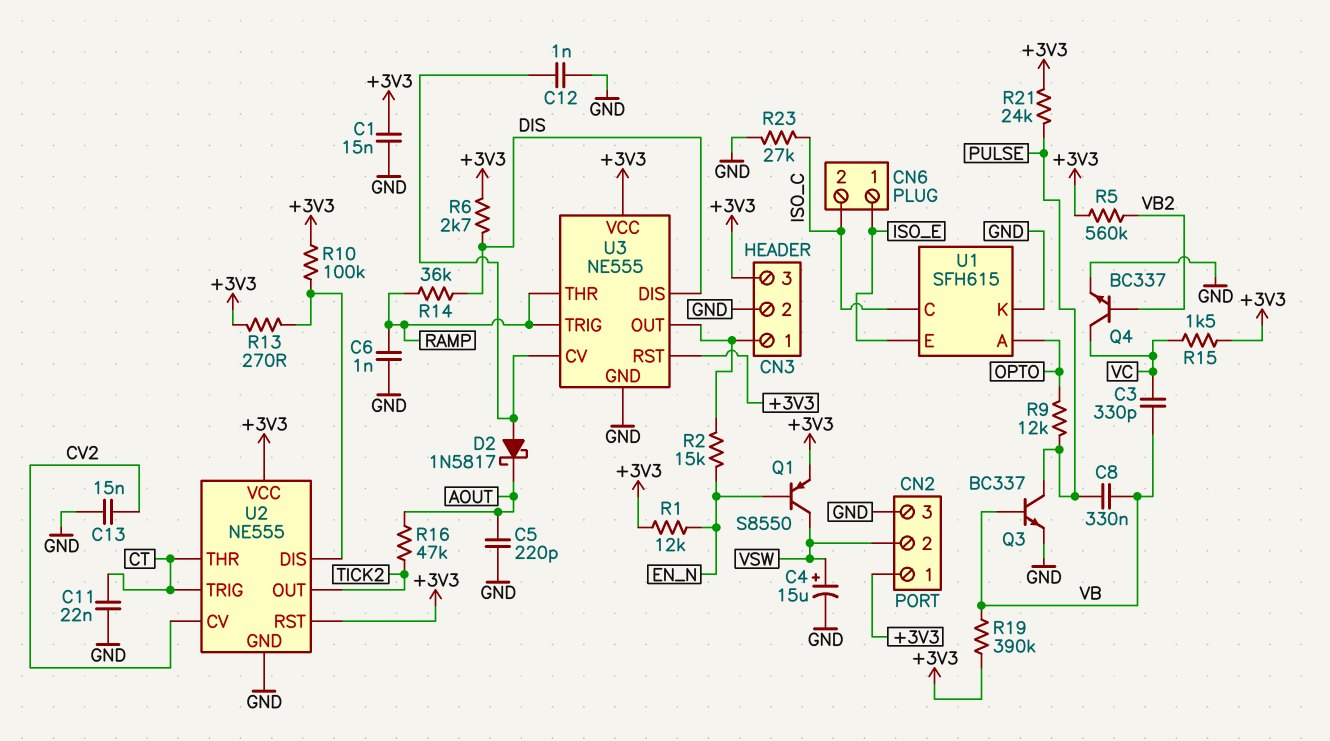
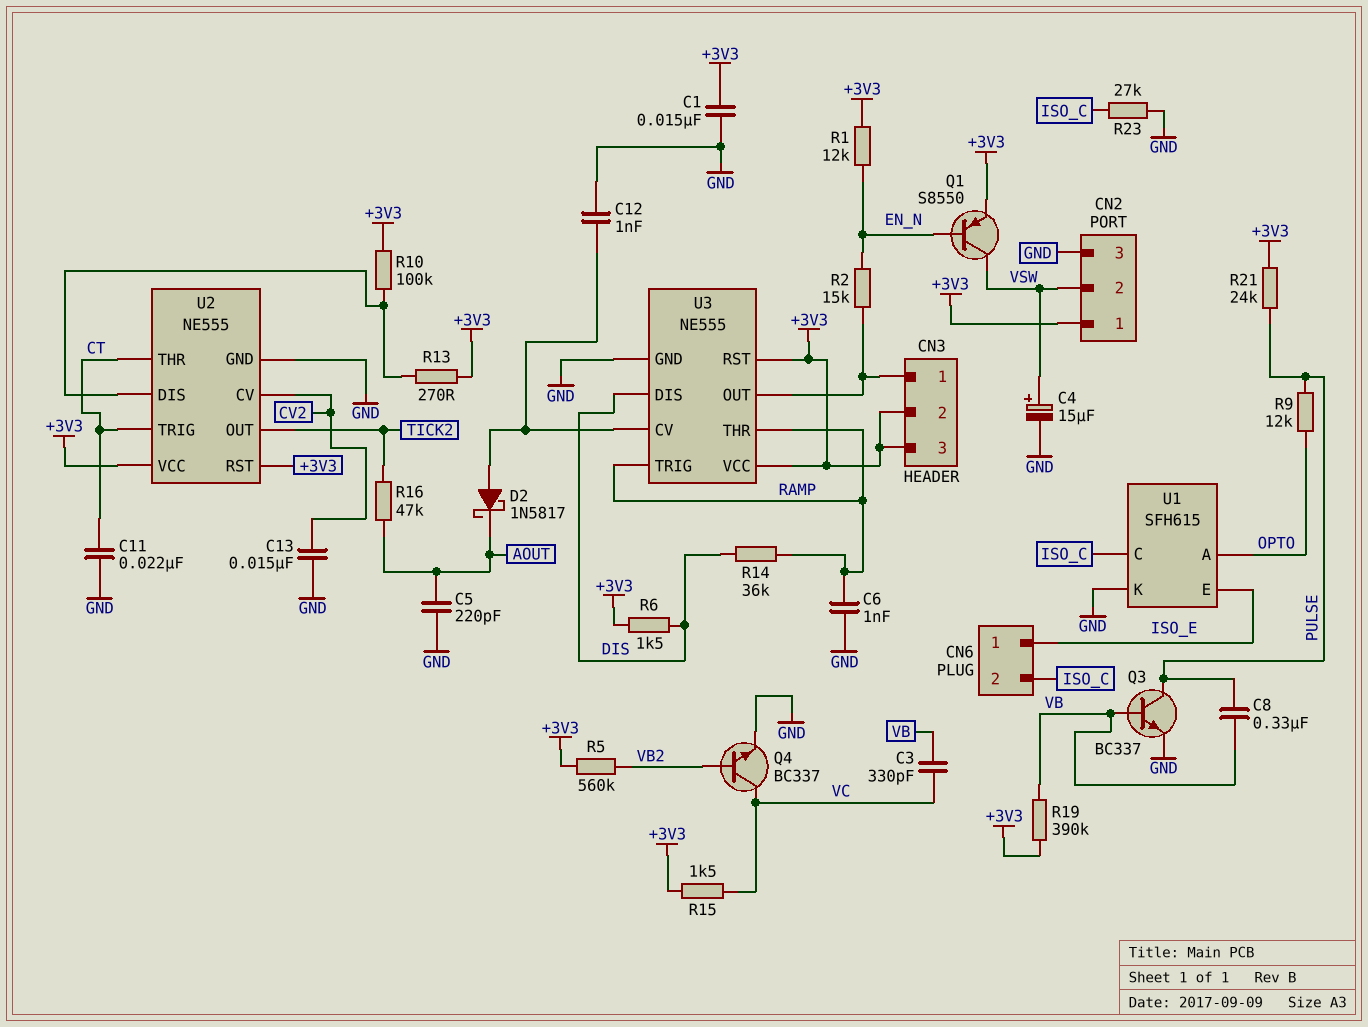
CN3 pin 2: GND -> +3V3
R6: 2.7k (+3V3, DIS) -> 1.5k (+3V3, DIS)

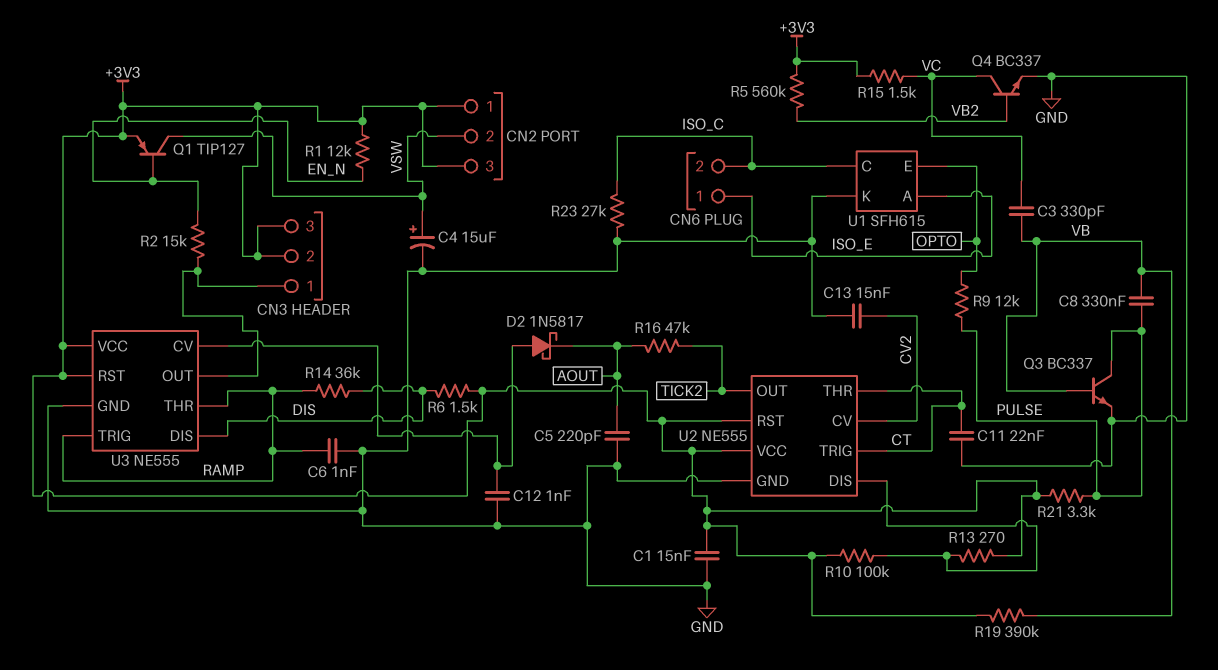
CN2 pin 3: GND -> +3V3
Q1: PNP S8550 (B EN_N, C VSW, E +3V3) -> PNP TIP127 (B EN_N, C VSW, E +3V3)
R21: 24k (+3V3, PULSE) -> 3.3k (+3V3, PULSE)
U1 pin A: OPTO -> ISO_E
U1 pin E: ISO_E -> OPTO

